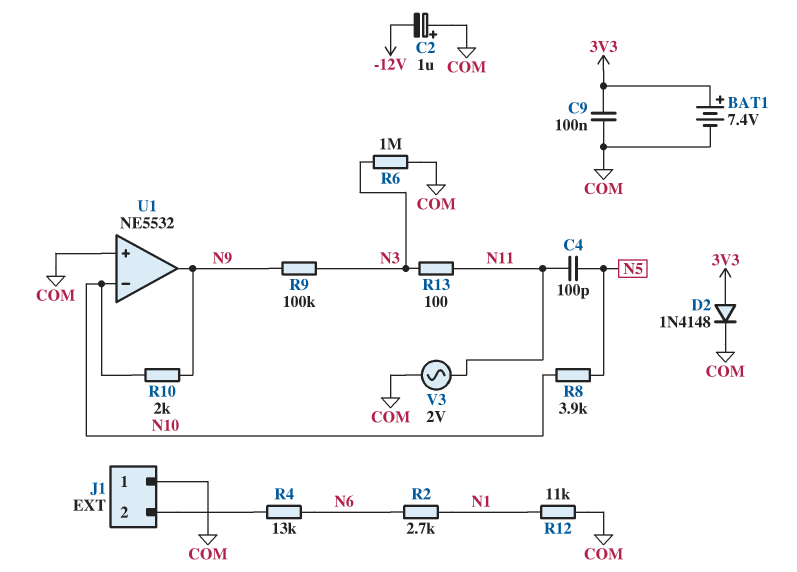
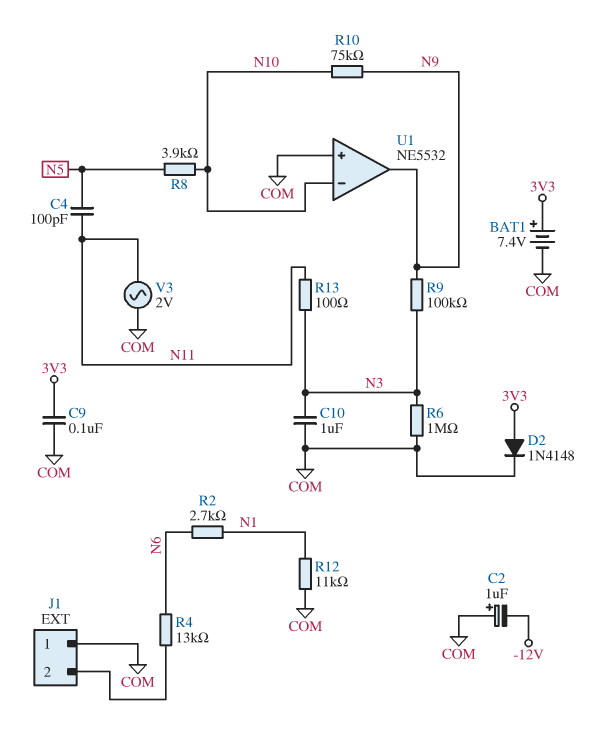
C10: none -> 1uF (COM, N3)
R10: 2k (N9, N10) -> 75k (N9, N10)

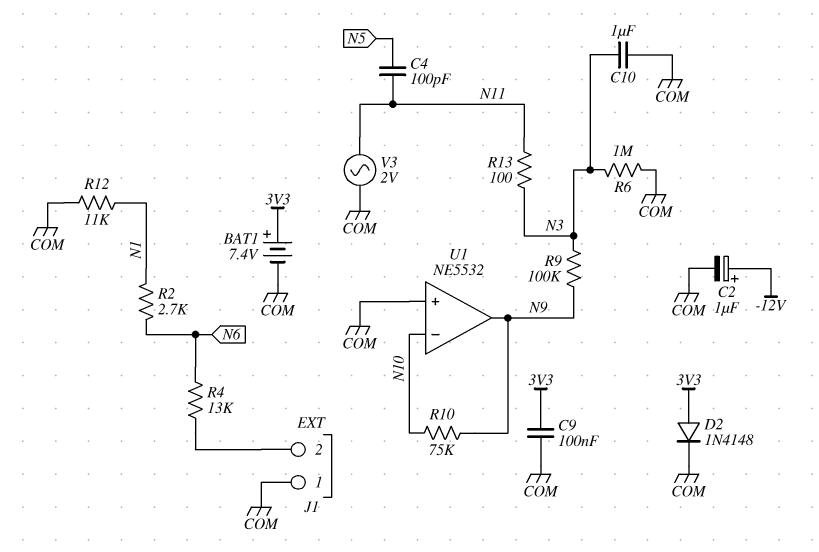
C2: 1uF (plus COM, minus -12V) -> 1uF (plus -12V, minus COM)
R8: 3.9k (N5, N10) -> none

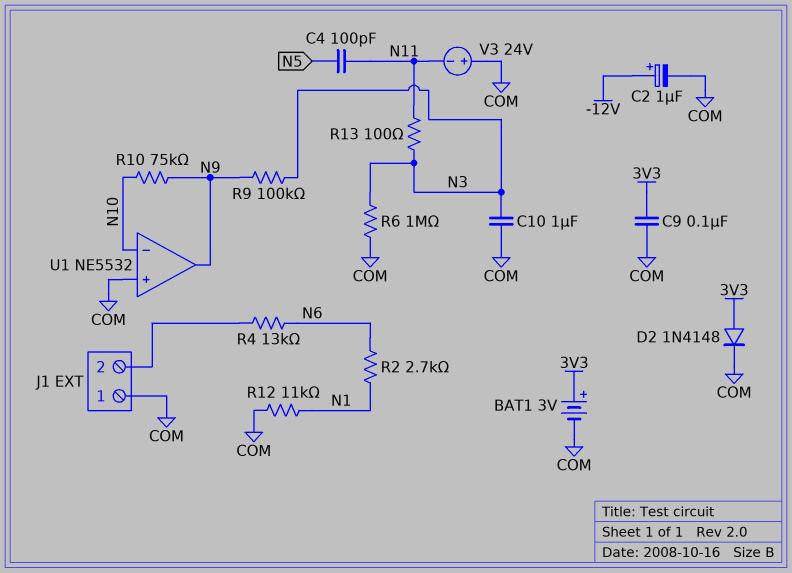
BAT1: 7.4V (plus 3V3, minus COM) -> 3V (plus 3V3, minus COM)
V3: AC 2V (COM, N11) -> 24V (plus COM, minus N11)

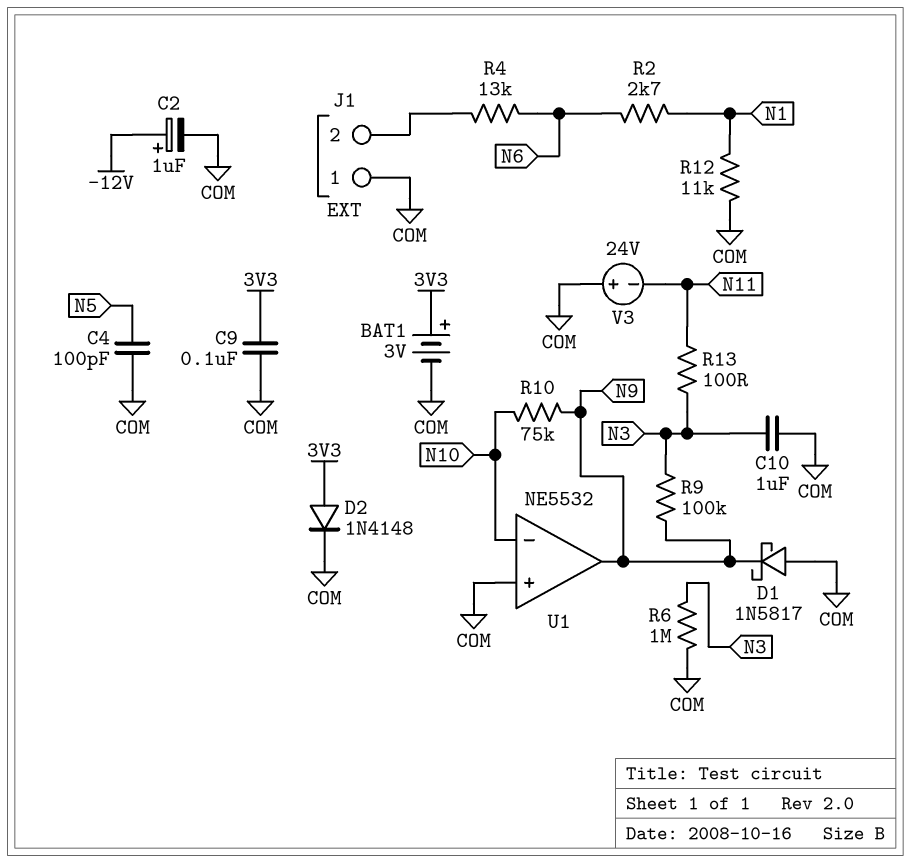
C4: 100pF (N5, N11) -> 100pF (COM, N5)
D1: none -> schottky 1N5817 (A COM, K N9)

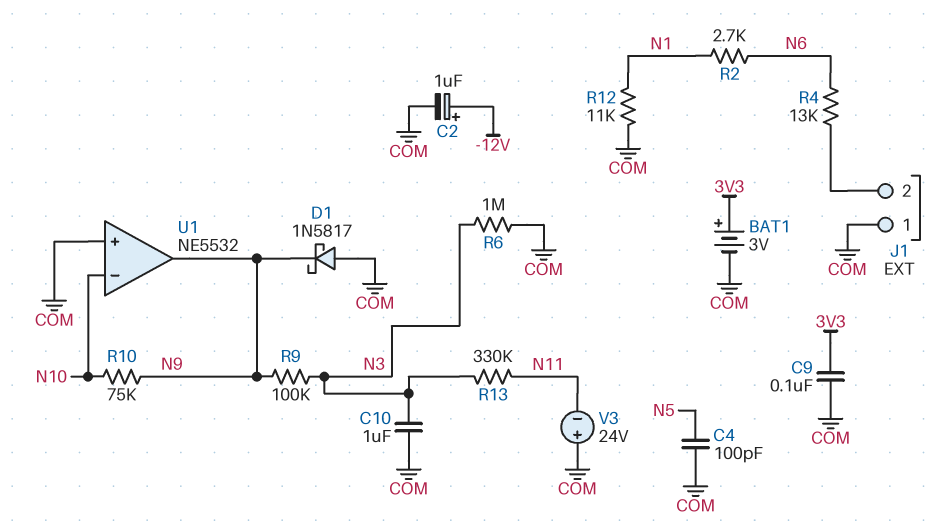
D2: diode 1N4148 (A 3V3, K COM) -> none
R13: 100 (N3, N11) -> 330k (N3, N11)

